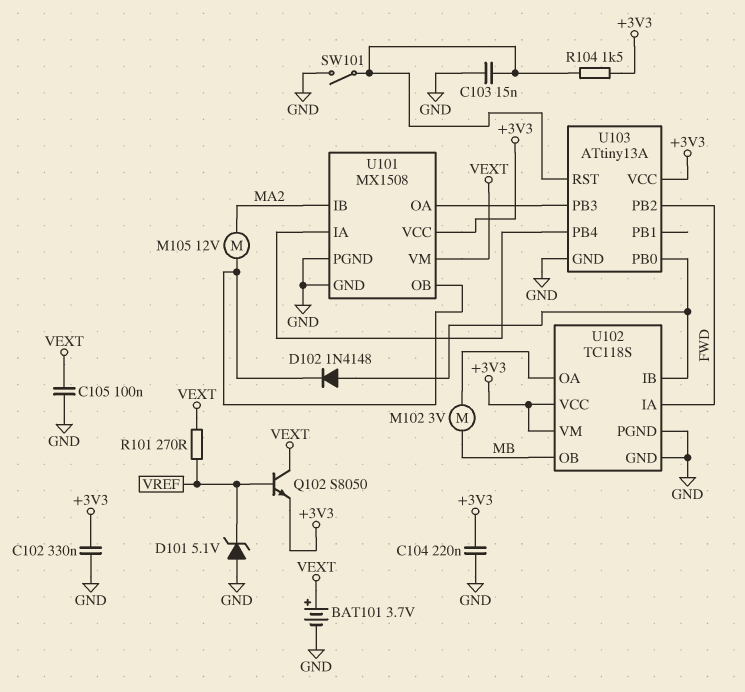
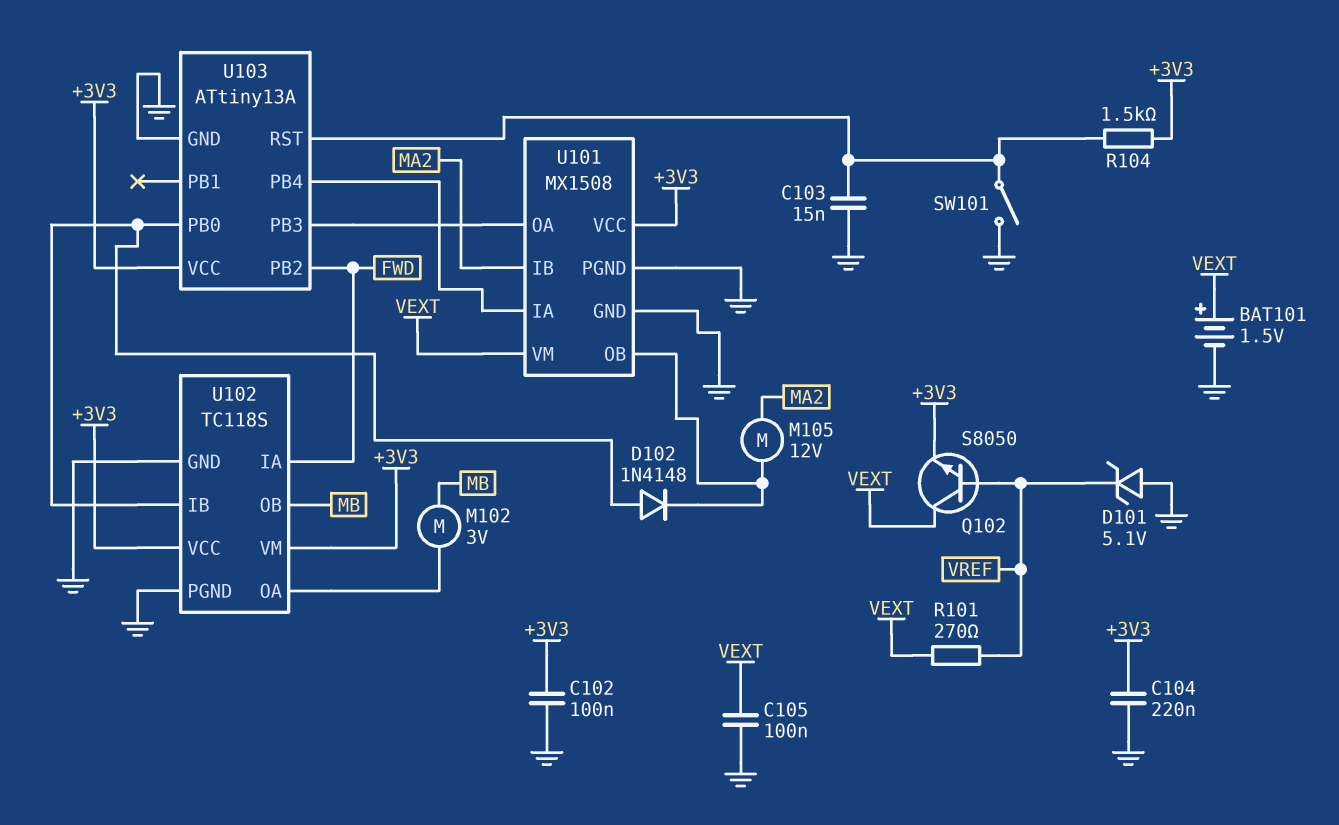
BAT101: 3.7V (plus VEXT, minus GND) -> 1.5V (plus VEXT, minus GND)
C102: 330nF (+3V3, GND) -> 100nF (+3V3, GND)

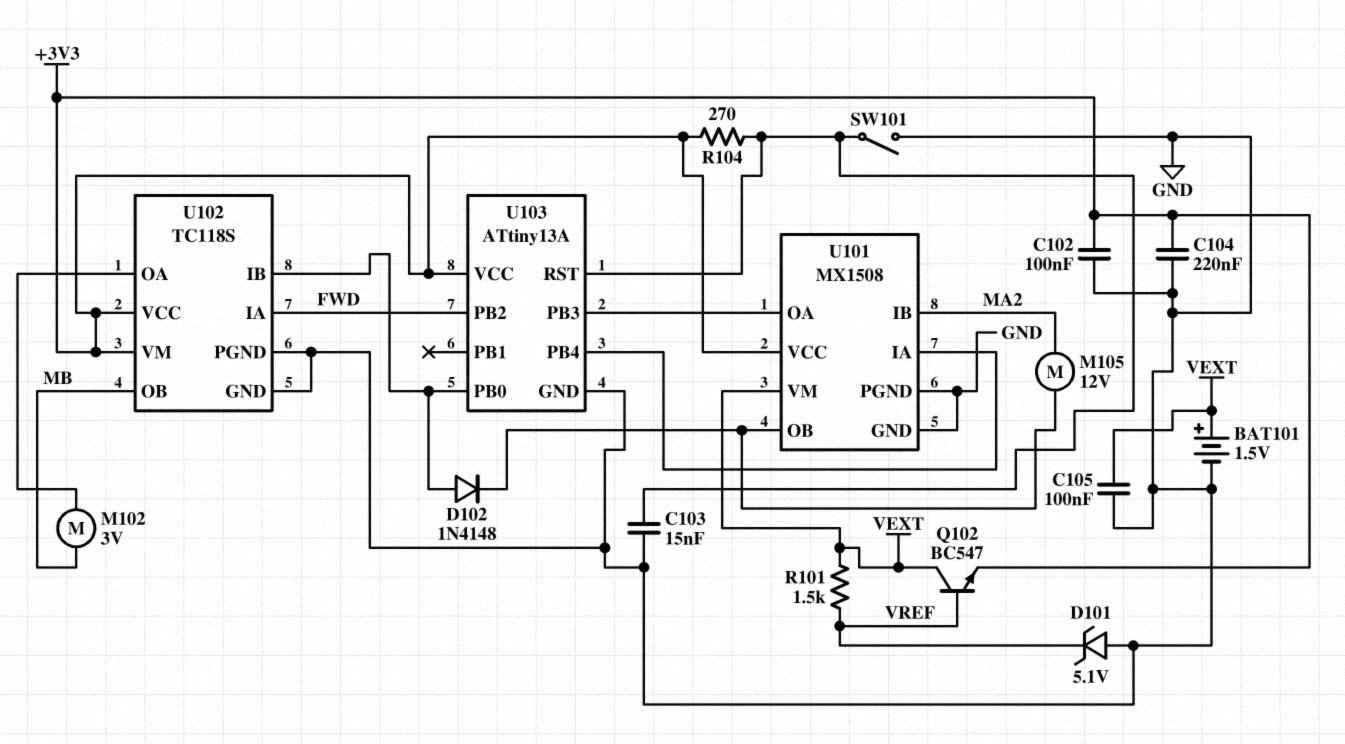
Q102: NPN S8050 (B VREF, C VEXT, E +3V3) -> NPN BC547 (B VREF, C VEXT, E +3V3)
R101: 270 (VEXT, VREF) -> 1.5k (VEXT, VREF)
R104: 1.5k (+3V3, U103/RST) -> 270 (+3V3, U103/RST)

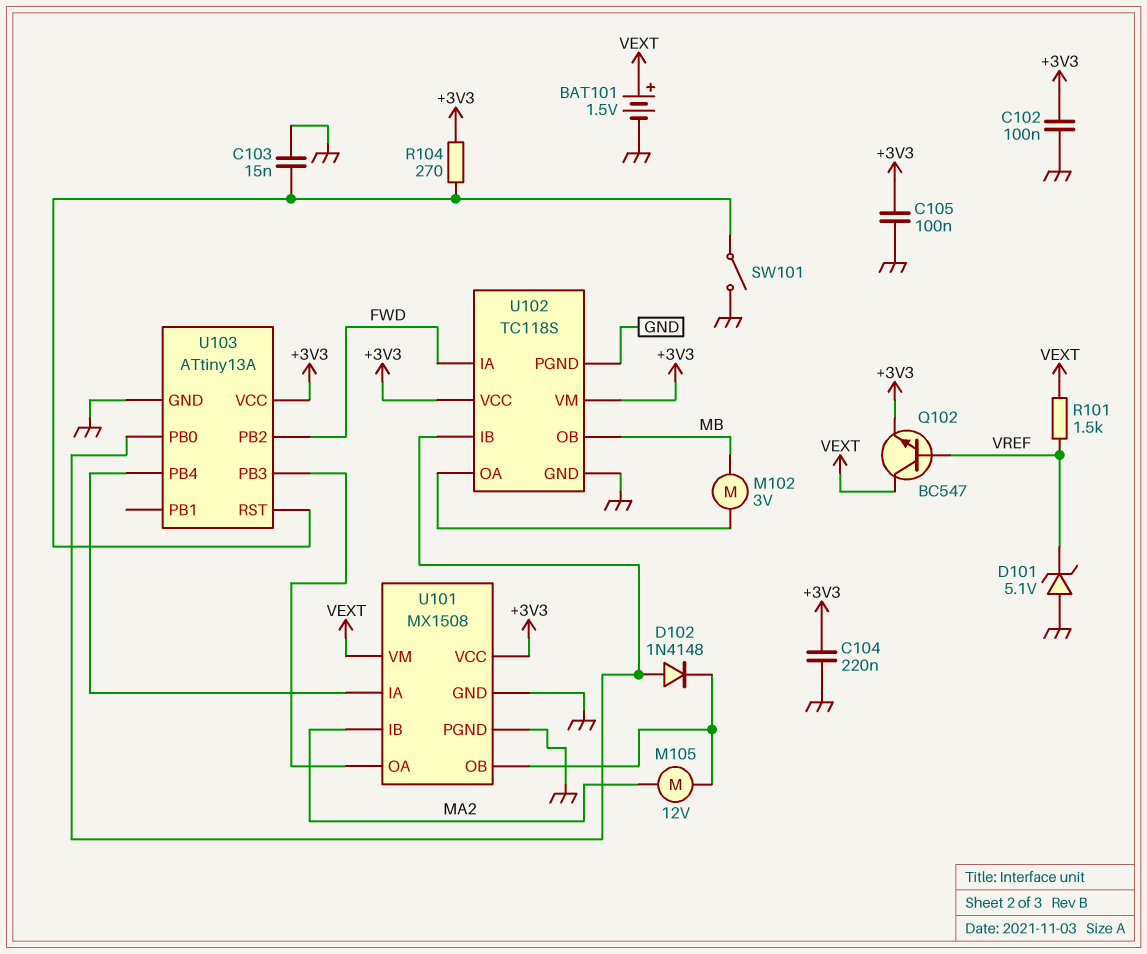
C105: 100nF (GND, VEXT) -> 100nF (+3V3, GND)

